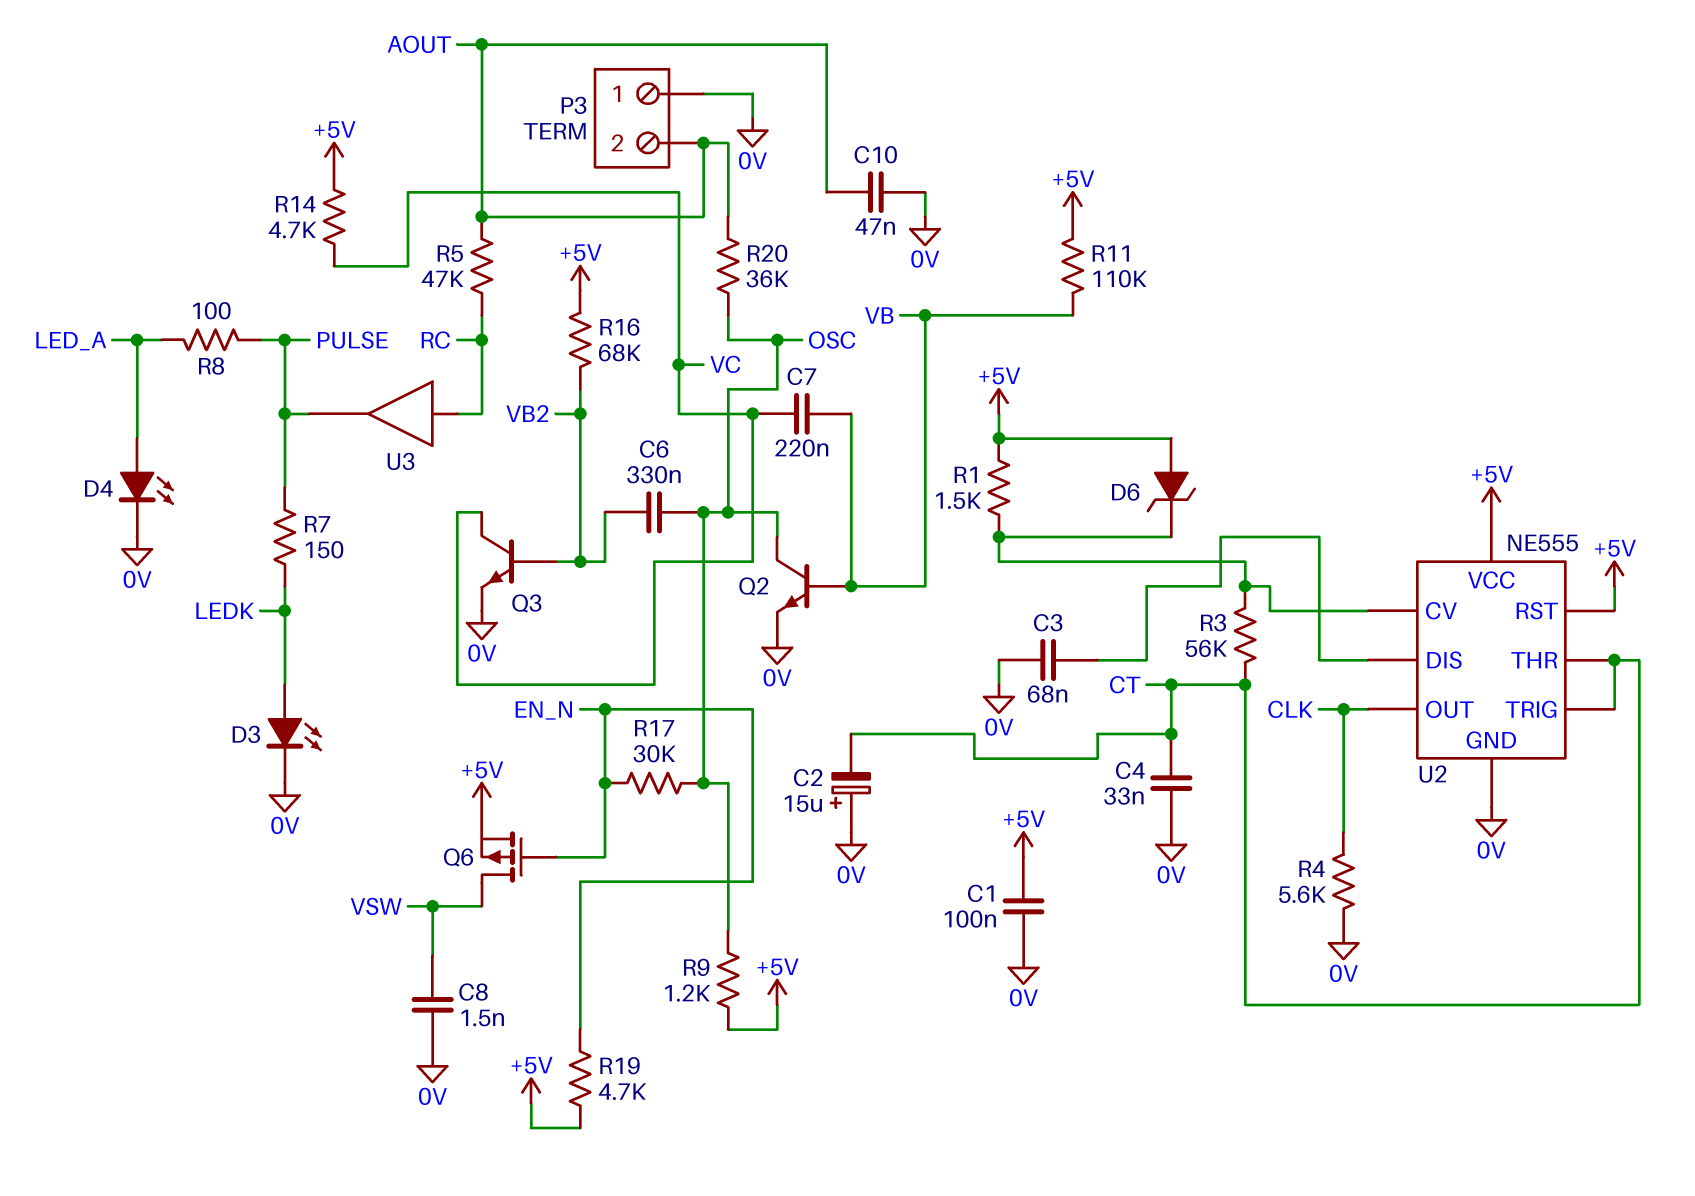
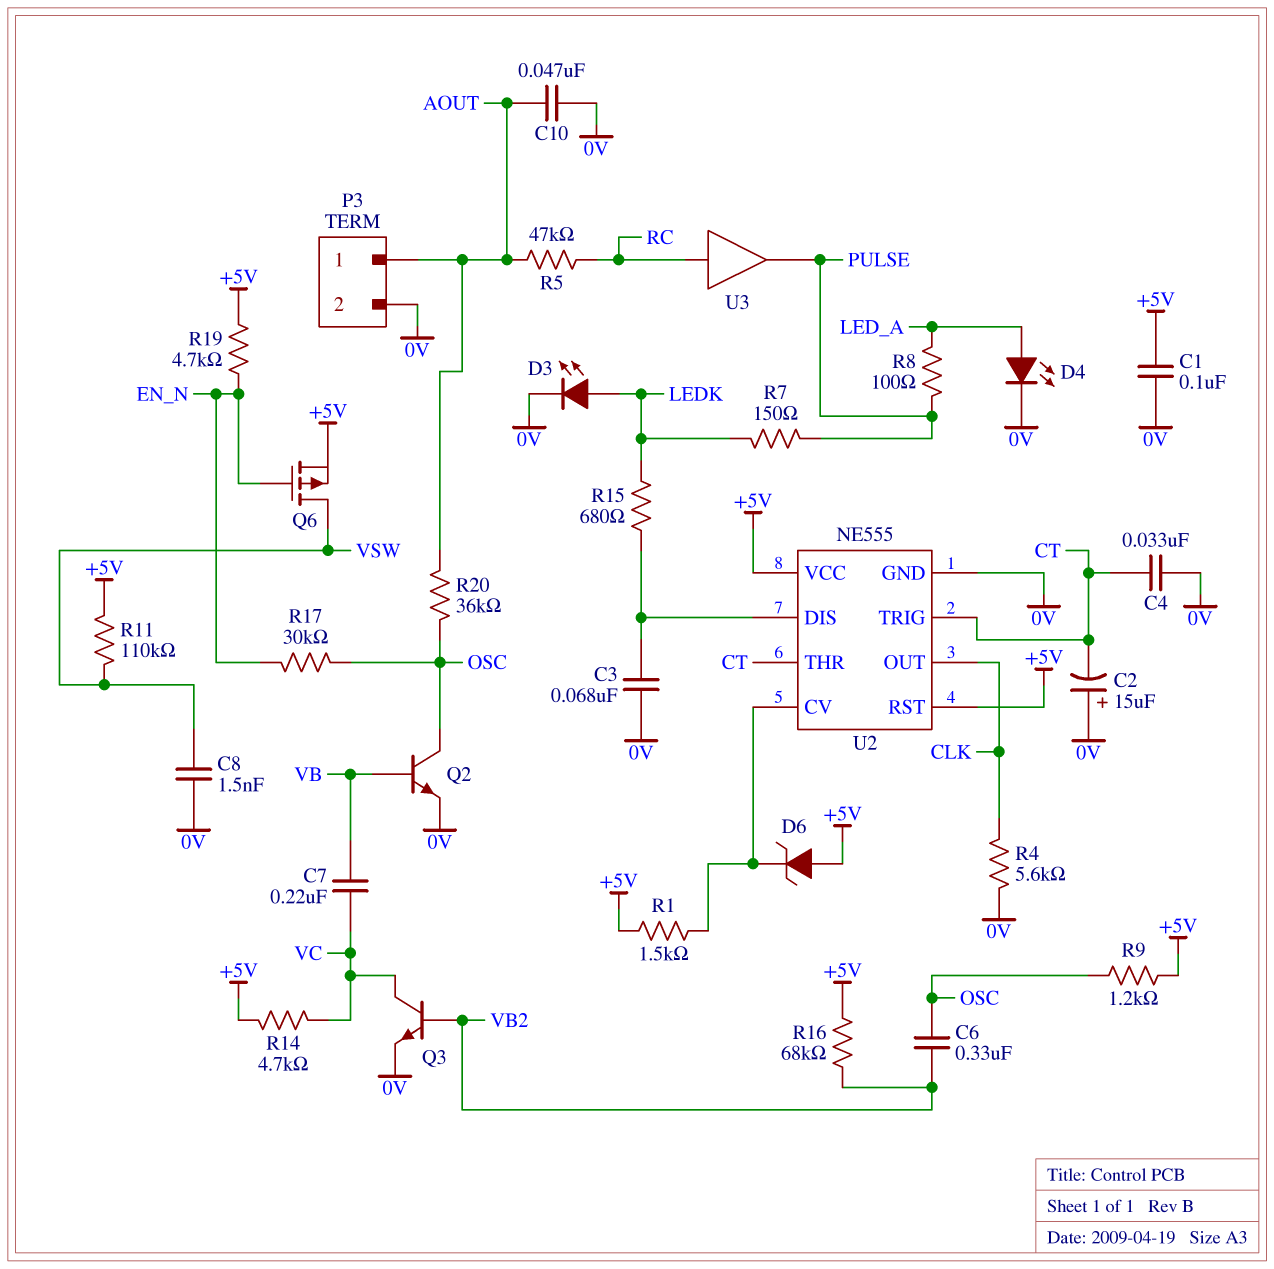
P3 pin 1: 0V -> AOUT
P3 pin 2: AOUT -> 0V
R3: 56k (CT, U2/CV) -> none
R11: 110k (+5V, VB) -> 110k (+5V, VSW)
R15: none -> 680 (LEDK, U2/DIS)

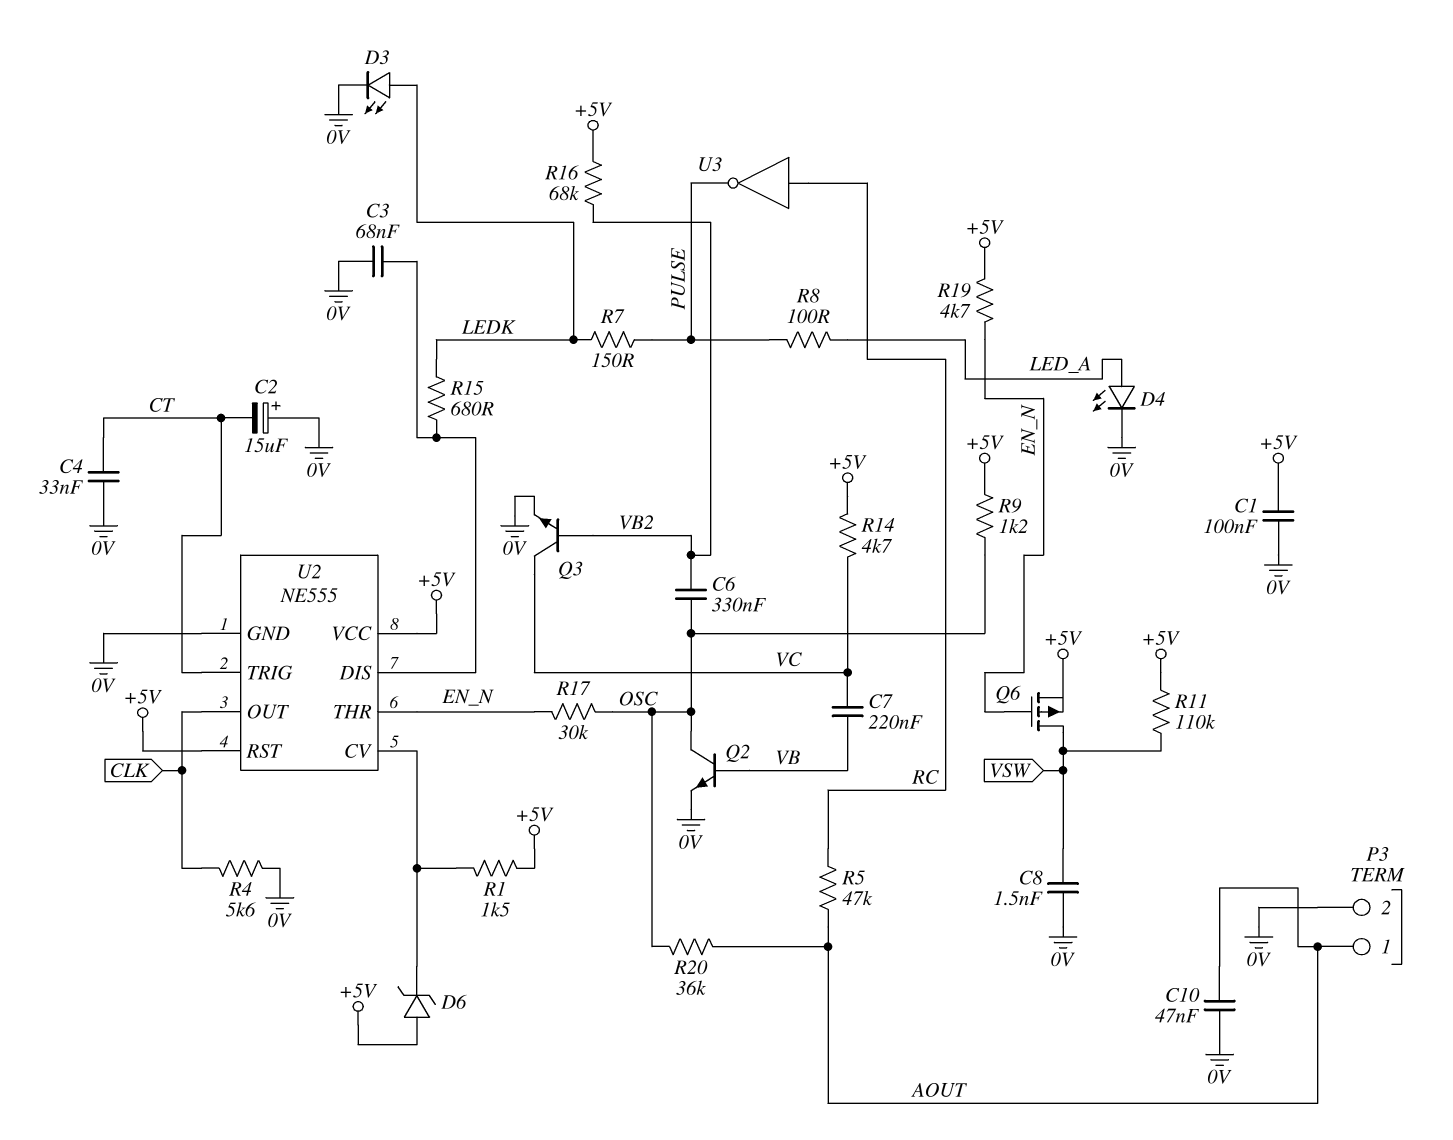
U2 pin THR: CT -> EN_N
U3: buffer (in RC, out PULSE) -> NOT (in RC, out PULSE)

